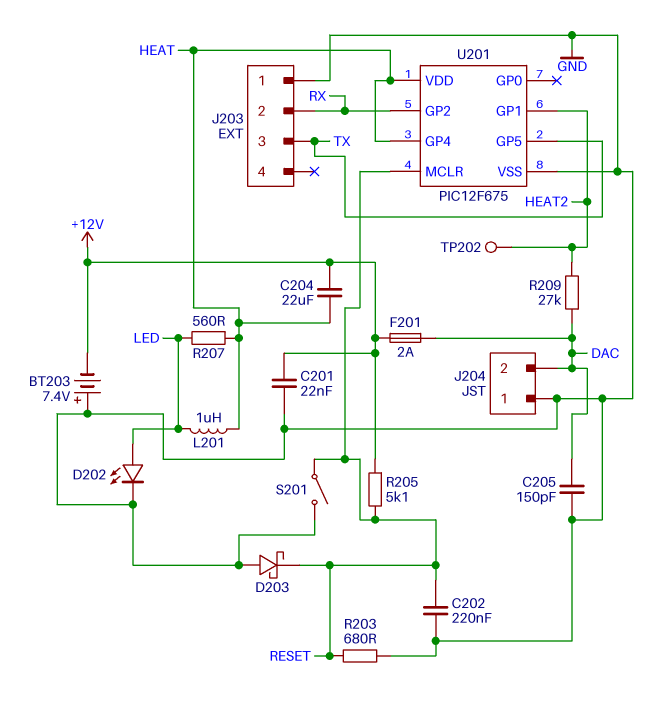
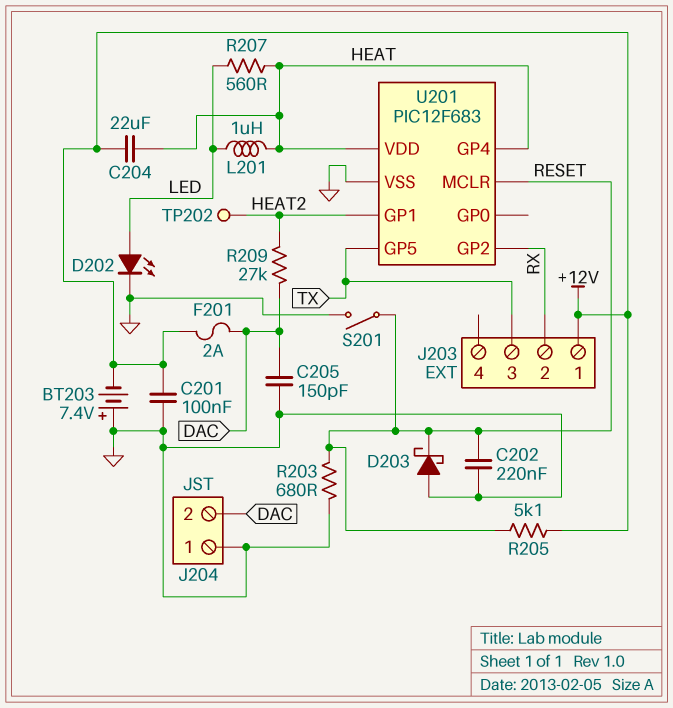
C201: 22nF (+12V, GND) -> 100nF (+12V, GND)
J203 pin 1: GND -> +12V
U201: PIC12F675 -> PIC12F683

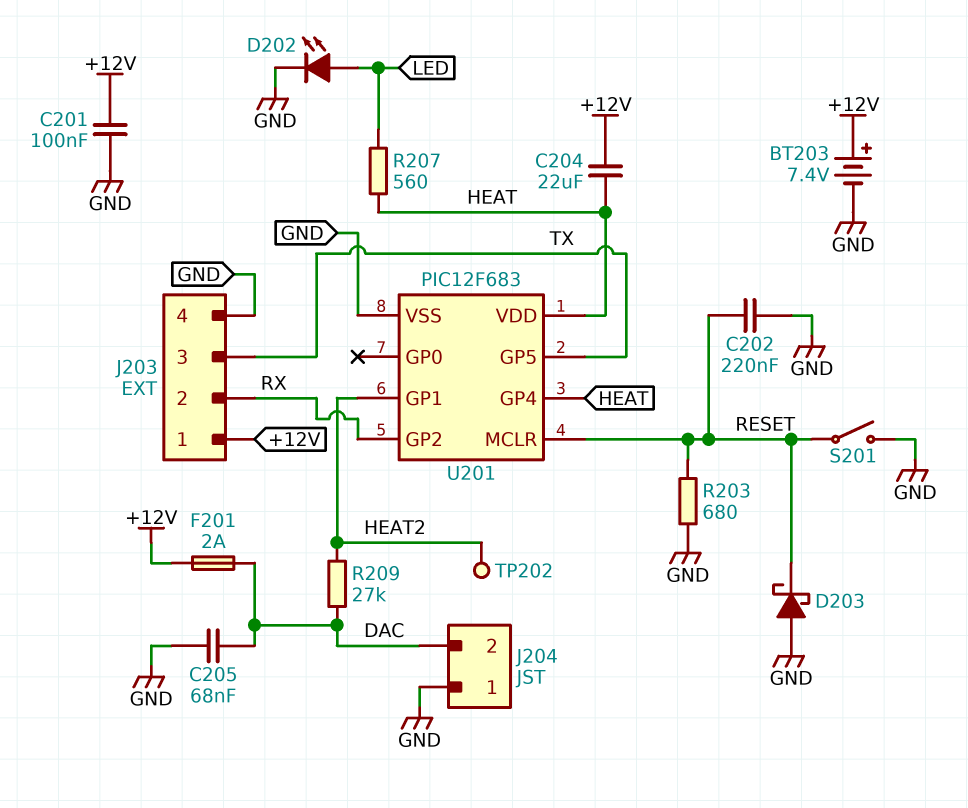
BT203: 7.4V (plus GND, minus +12V) -> 7.4V (plus +12V, minus GND)
C205: 150pF (DAC, GND) -> 68nF (DAC, GND)
J203 pin 4: none -> GND
L201: 1uH (HEAT, LED) -> none
R205: 5.1k (+12V, RESET) -> none

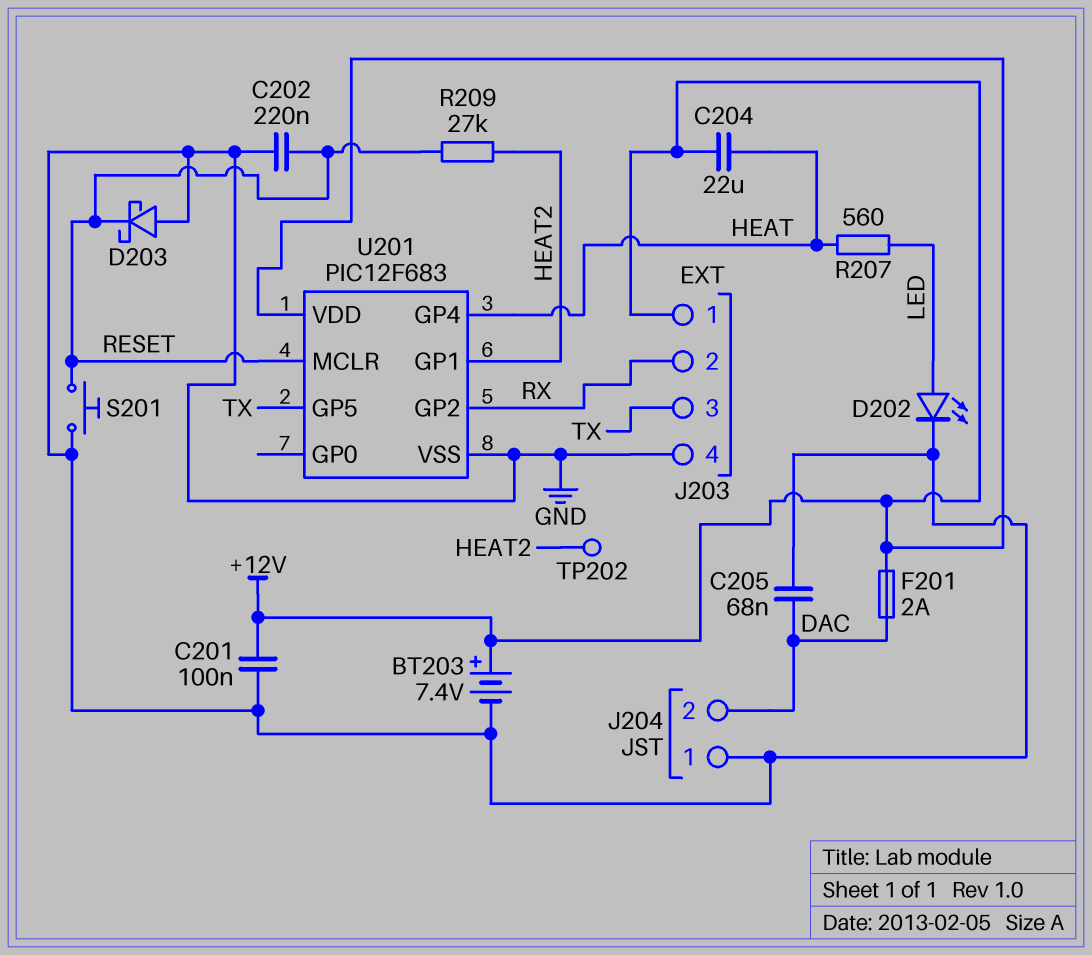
R203: 680 (GND, RESET) -> none
R209: 27k (DAC, HEAT2) -> 27k (HEAT2, RESET)
S201: switch (GND, RESET) -> button (GND, RESET)
U201 pin VDD: HEAT -> +12V

